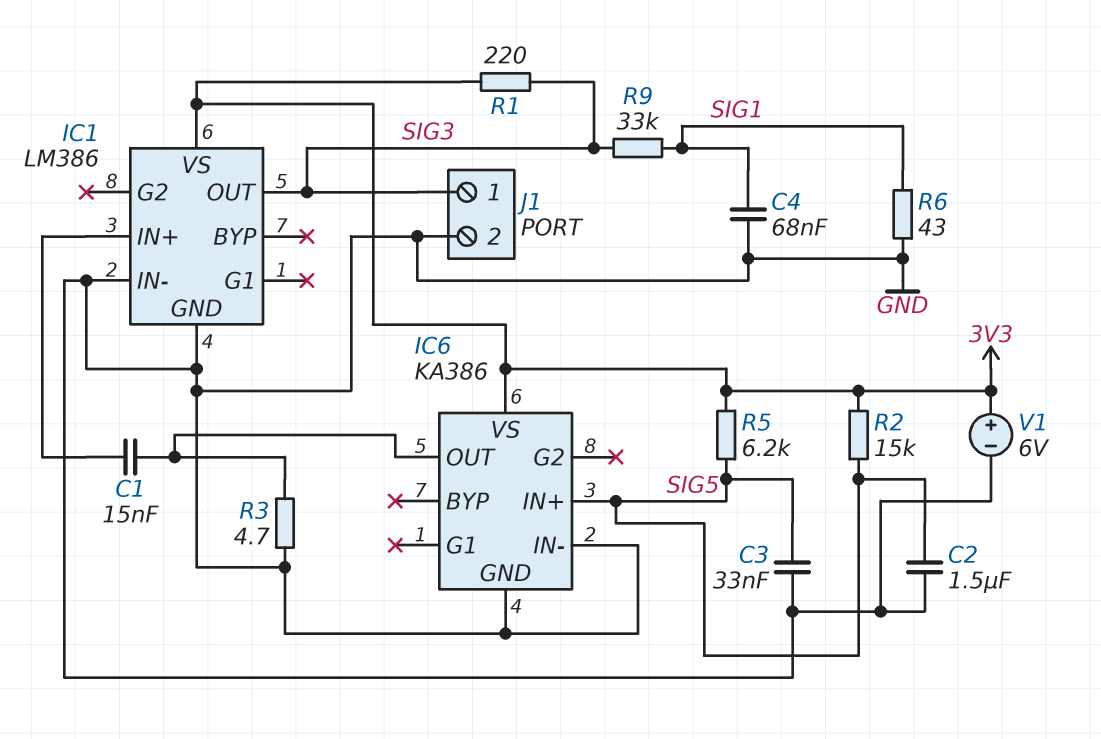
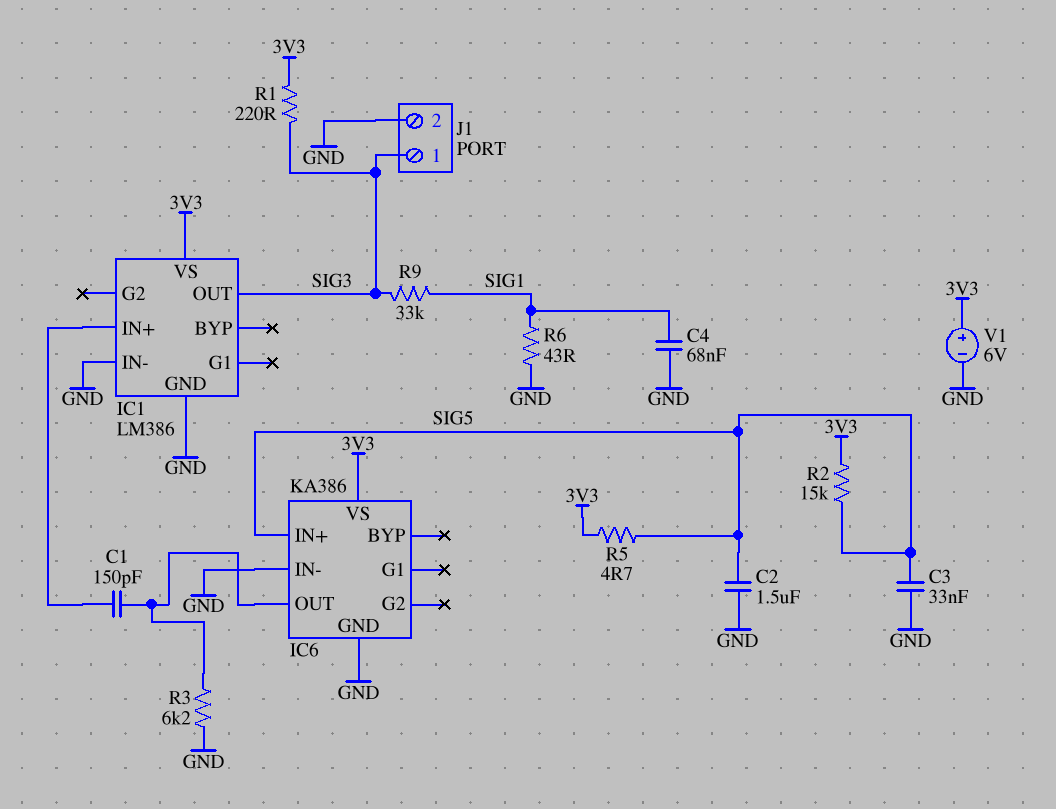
C1: 15nF (IC1/IN+, IC6/OUT) -> 150pF (IC1/IN+, IC6/OUT)
R3: 4.7 (GND, IC6/OUT) -> 6.2k (GND, IC6/OUT)
R5: 6.2k (3V3, SIG5) -> 4.7 (3V3, SIG5)

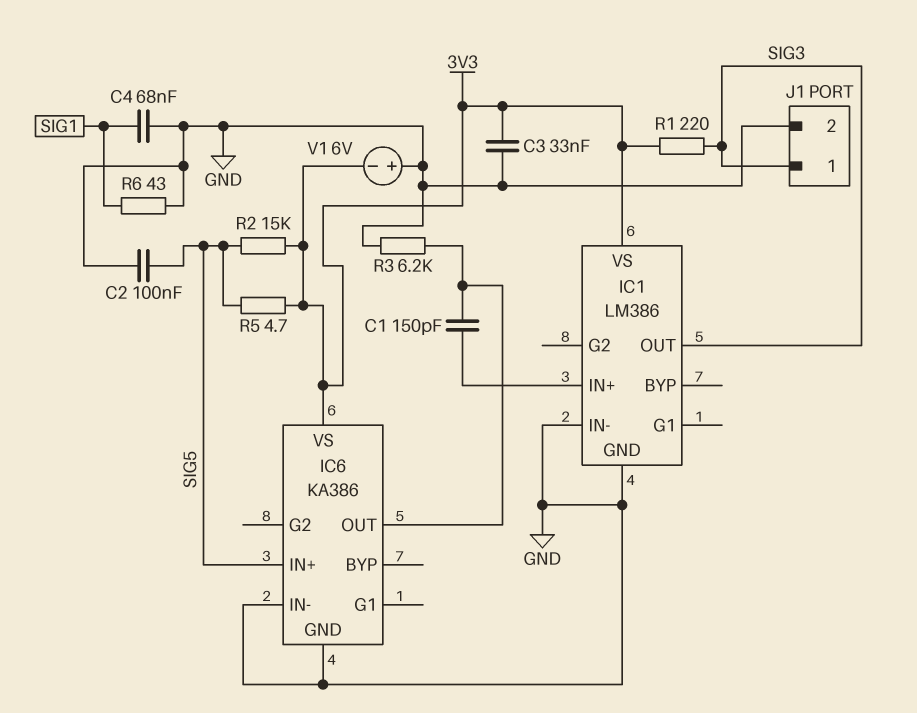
C2: 1.5uF (GND, SIG5) -> 100nF (GND, SIG5)
C3: 33nF (GND, SIG5) -> 33nF (3V3, GND)
R9: 33k (SIG1, SIG3) -> none
V1: 6V (plus 3V3, minus GND) -> 6V (plus GND, minus 3V3)

